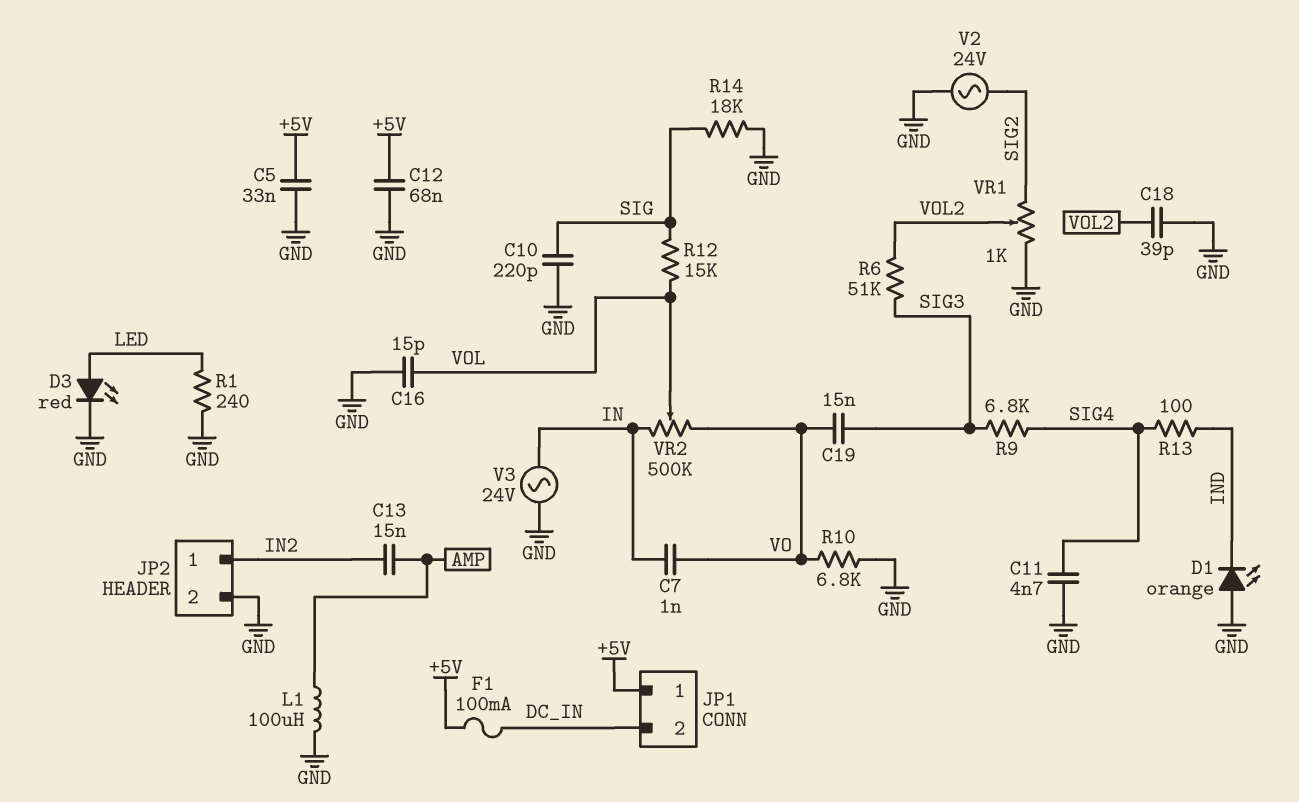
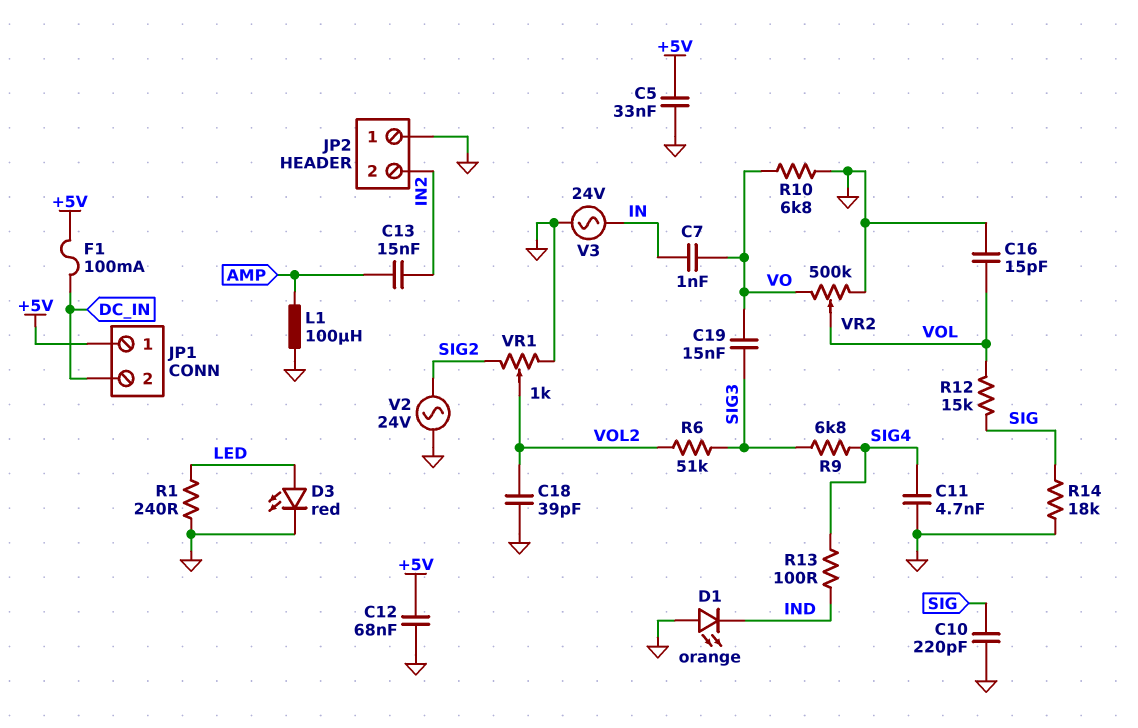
JP2 pin 1: IN2 -> GND
JP2 pin 2: GND -> IN2
VR2: 500k (IN, VO, wiper VOL) -> 500k (GND, VO, wiper VOL)

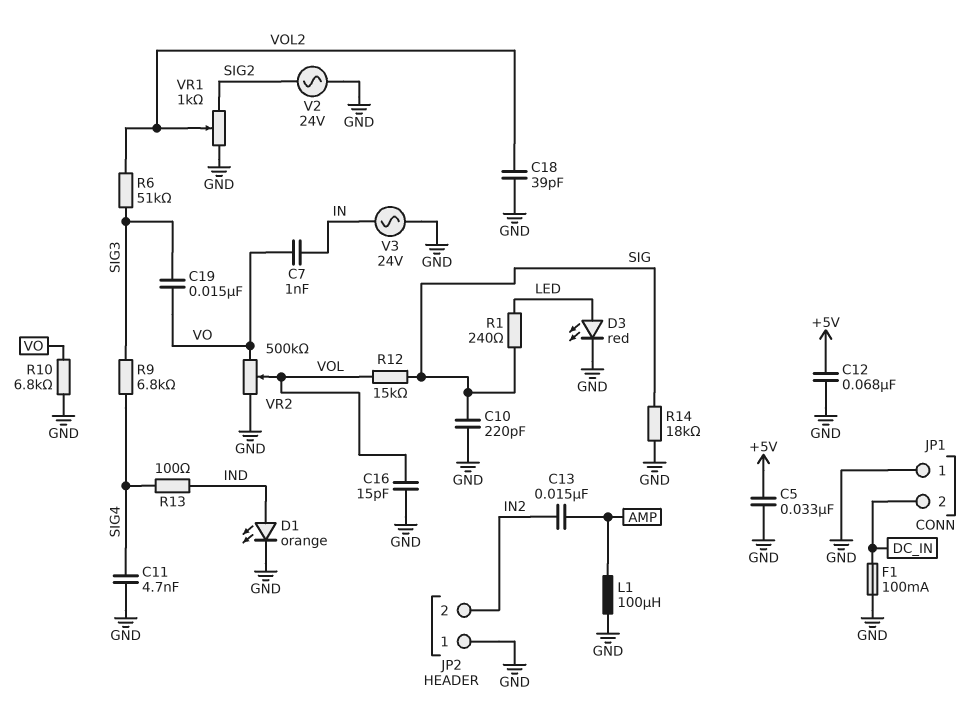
D1: LED orange (A GND, K IND) -> LED orange (A IND, K GND)
F1: 100mA (+5V, DC_IN) -> 100mA (DC_IN, GND)
JP1 pin 1: +5V -> GND
R1: 240 (GND, LED) -> 240 (LED, SIG)

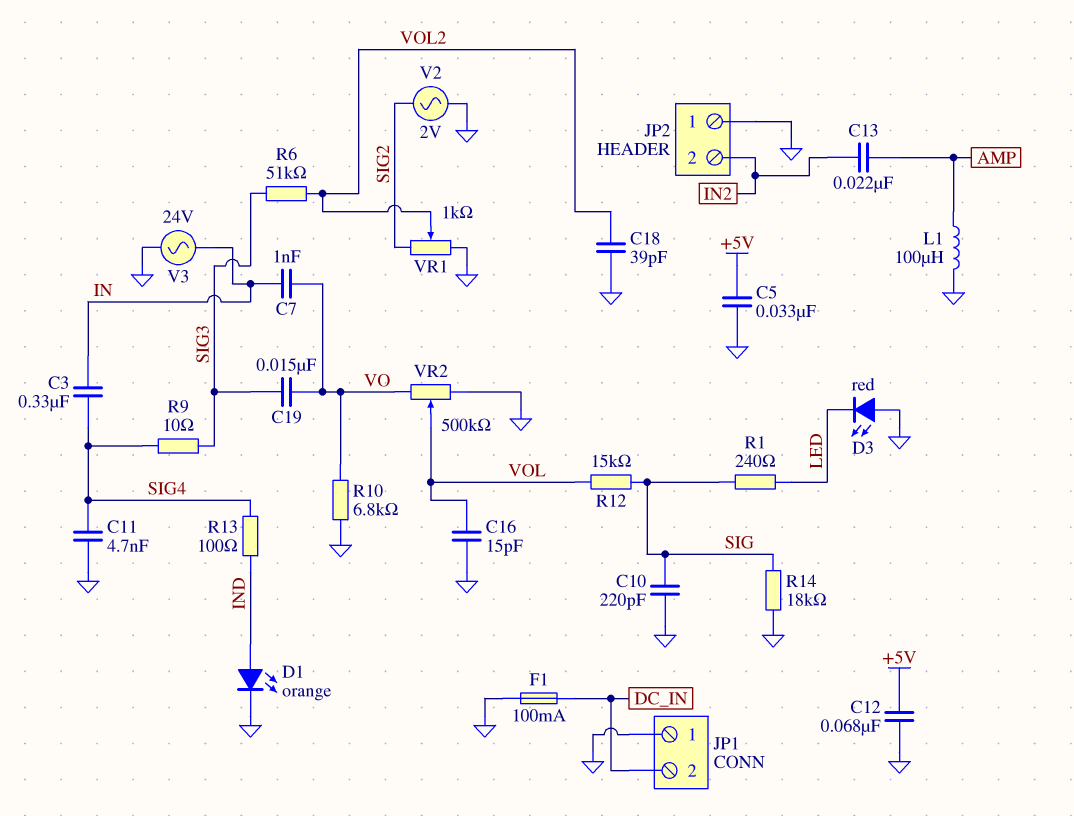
C3: none -> 330nF (IN, SIG4)
C13: 15nF (AMP, IN2) -> 22nF (AMP, IN2)
D3: LED red (A LED, K GND) -> LED red (A GND, K LED)
R9: 6.8k (SIG3, SIG4) -> 10 (SIG3, SIG4)
V2: AC 24V (GND, SIG2) -> AC 2V (GND, SIG2)

